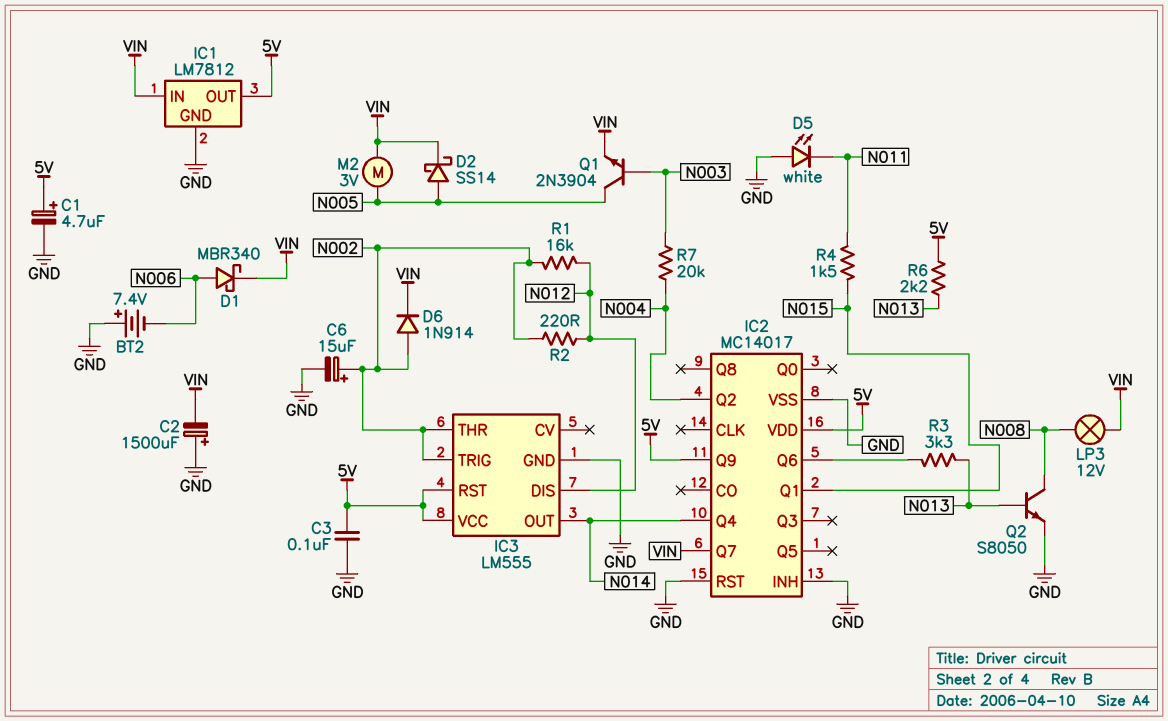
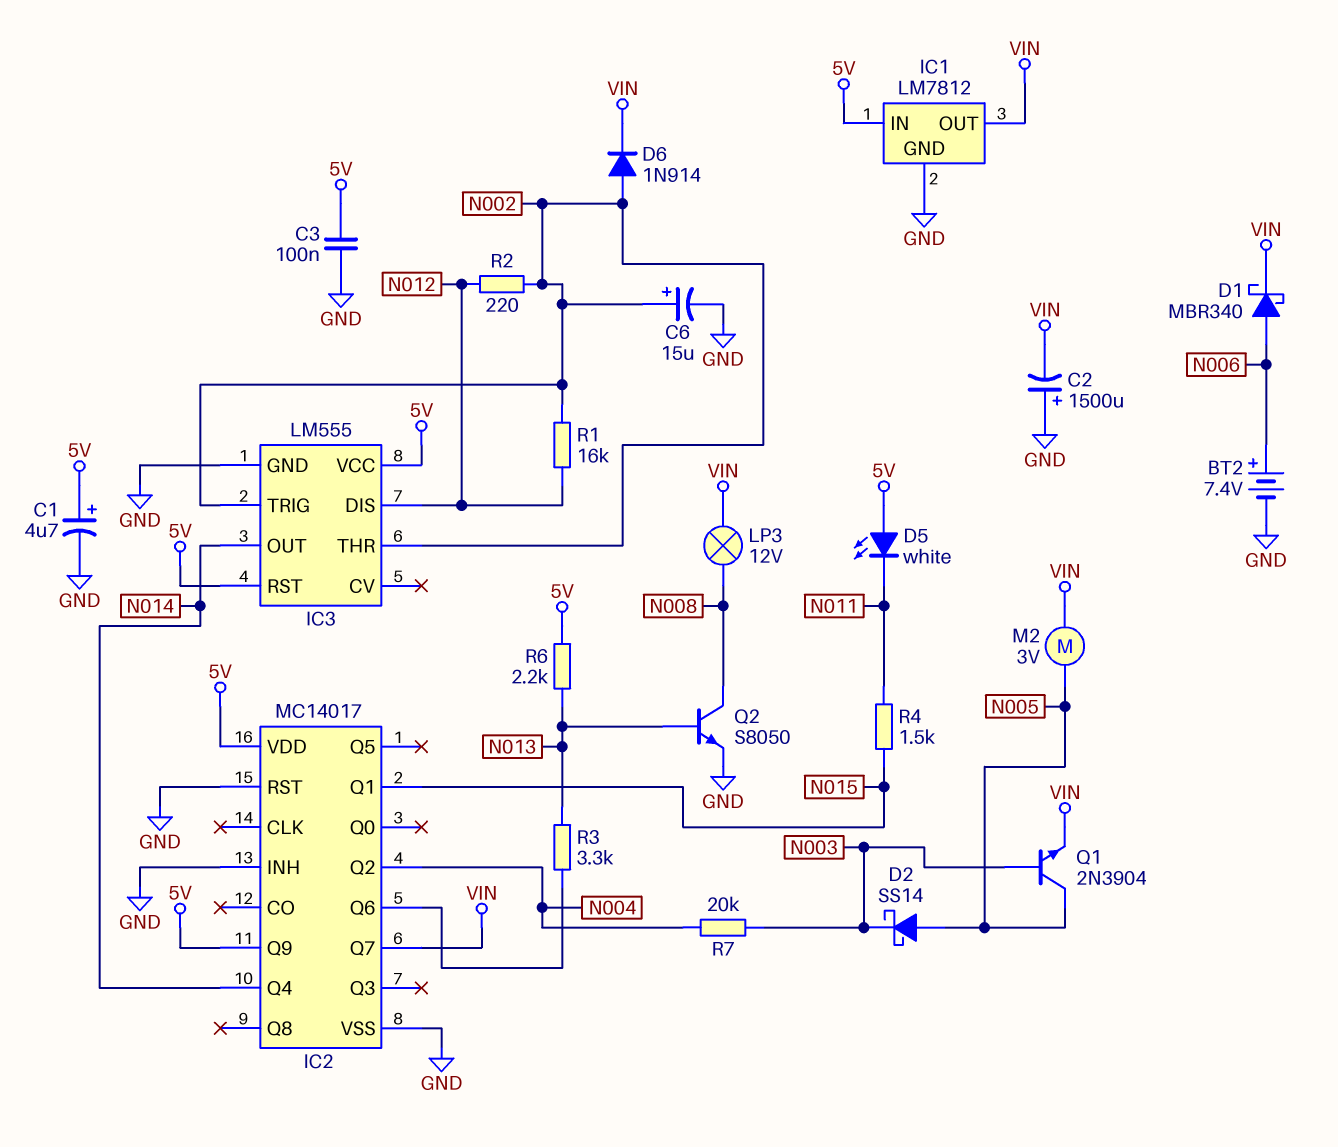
BT2: 7.4V (plus GND, minus N006) -> 7.4V (plus N006, minus GND)
D2: schottky SS14 (A N005, K VIN) -> schottky SS14 (A N005, K N003)
D5: LED white (A GND, K N011) -> LED white (A 5V, K N011)
IC1 pin IN: VIN -> 5V
IC1 pin OUT: 5V -> VIN

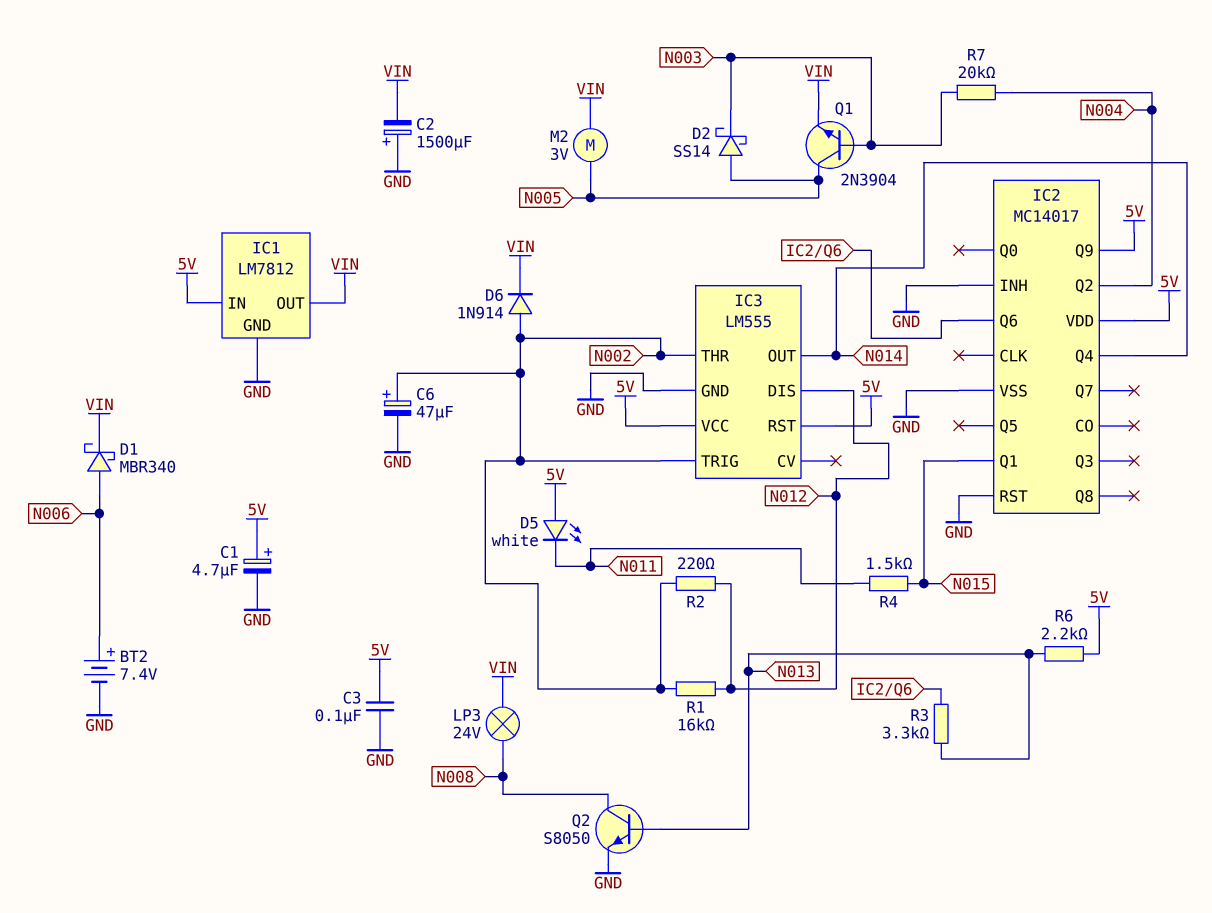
C6: 15uF (plus N002, minus GND) -> 47uF (plus N002, minus GND)
IC2 pin Q7: VIN -> none
LP3: lamp 12V (N008, VIN) -> lamp 24V (N008, VIN)

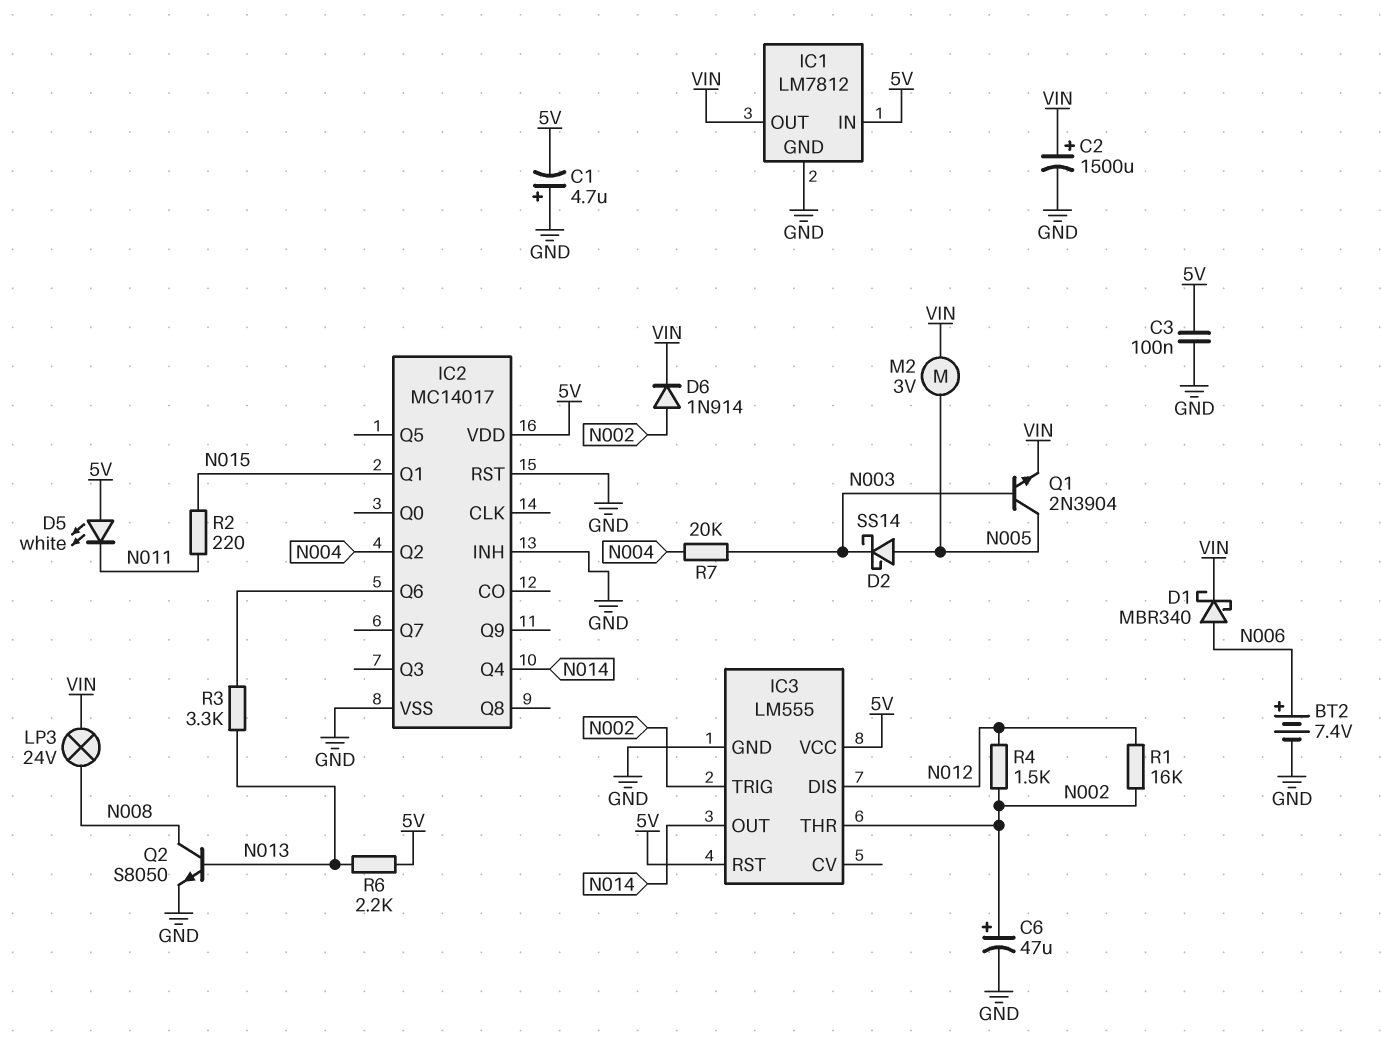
C1: 4.7uF (plus 5V, minus GND) -> 4.7uF (plus GND, minus 5V)
C2: 1500uF (plus GND, minus VIN) -> 1500uF (plus VIN, minus GND)
IC2 pin Q9: 5V -> none
R2: 220 (N002, N012) -> 220 (N011, N015)
R4: 1.5k (N011, N015) -> 1.5k (N002, N012)

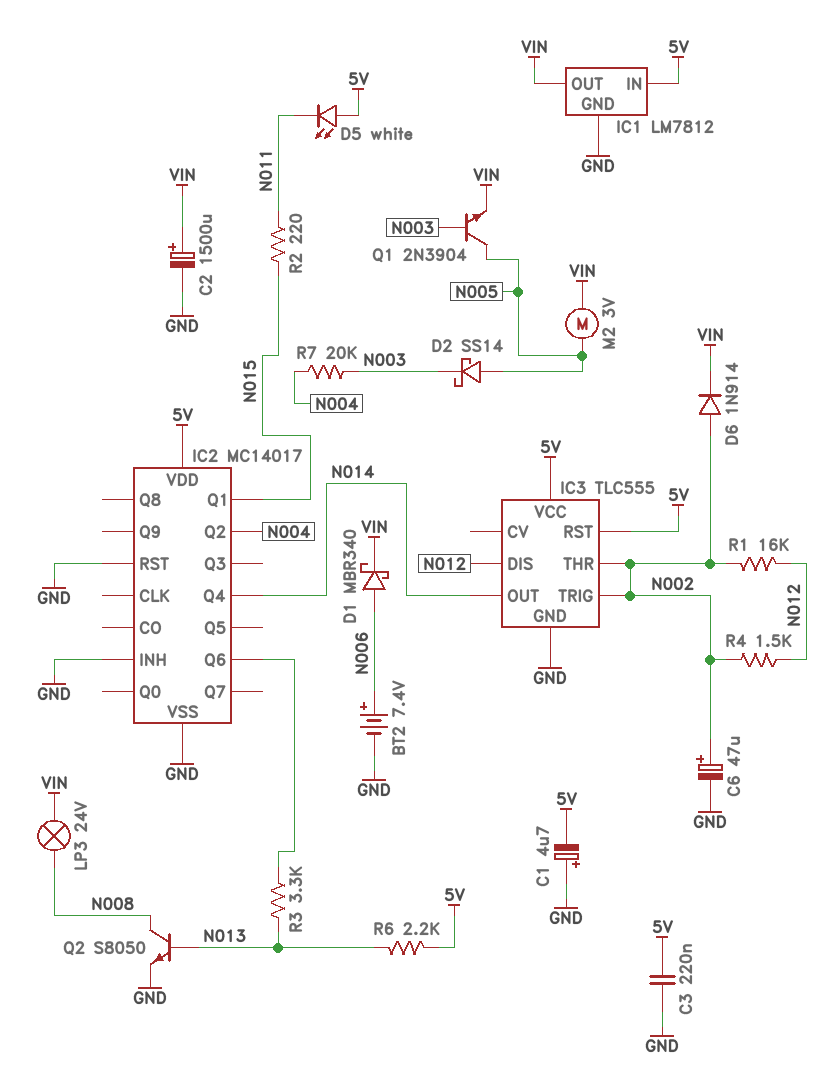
C3: 100nF (5V, GND) -> 220nF (5V, GND)
IC3: LM555 -> TLC555

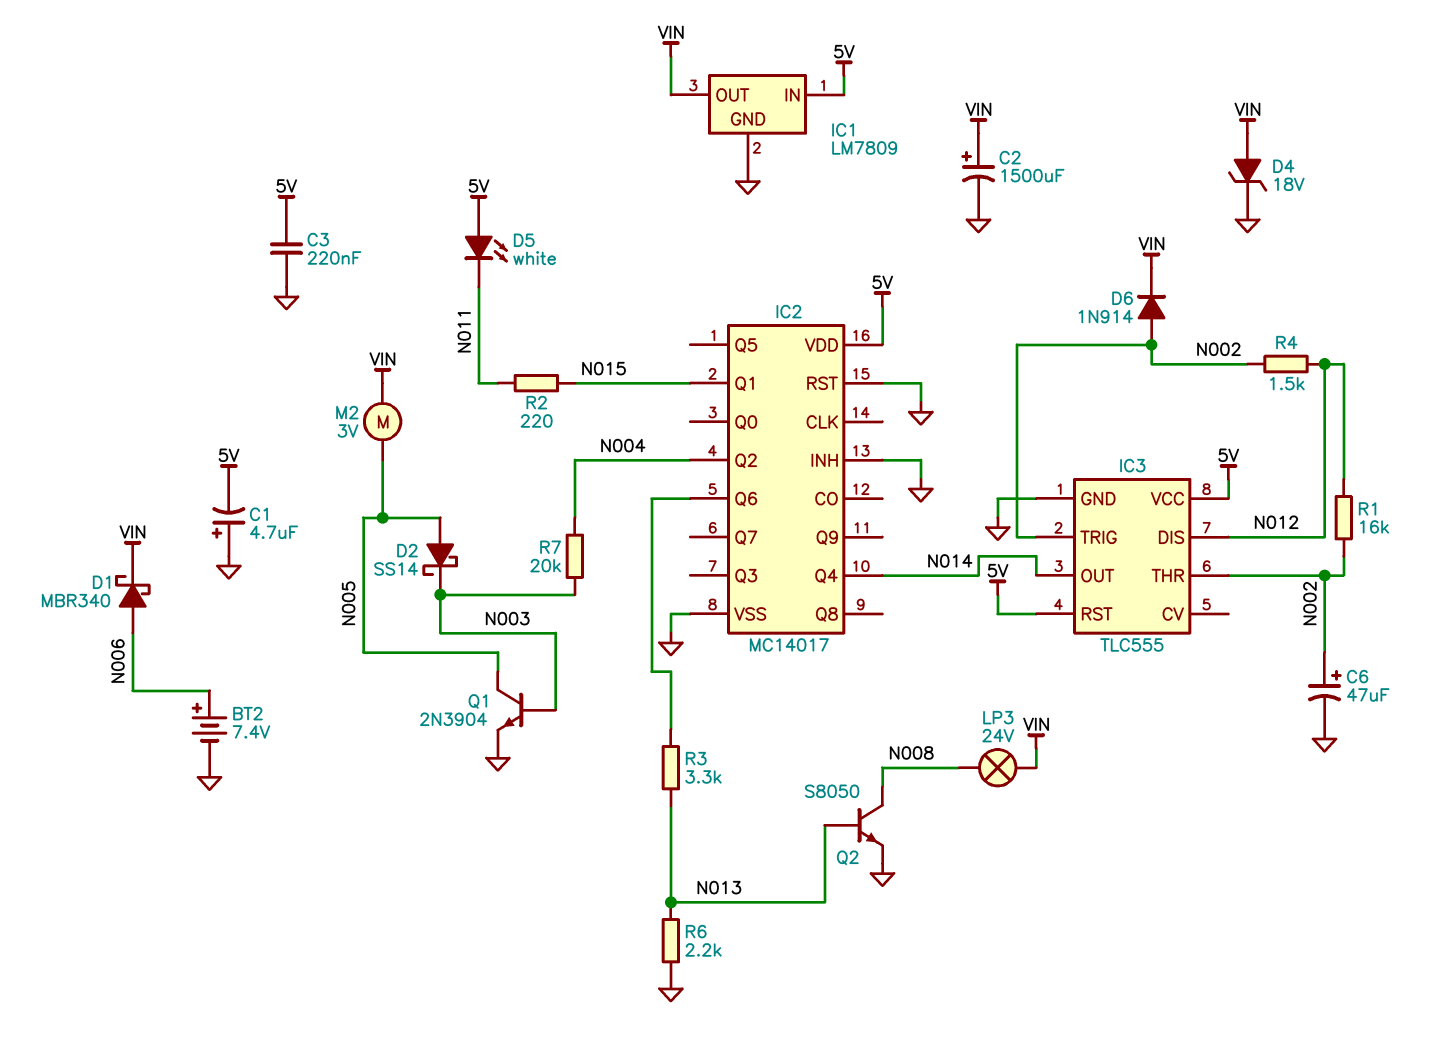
D4: none -> zener 18V (A VIN, K GND)
IC1: LM7812 -> LM7809
Q1: NPN 2N3904 (B N003, C N005, E VIN) -> NPN 2N3904 (B N003, C N005, E GND)
R6: 2.2k (5V, N013) -> 2.2k (GND, N013)

